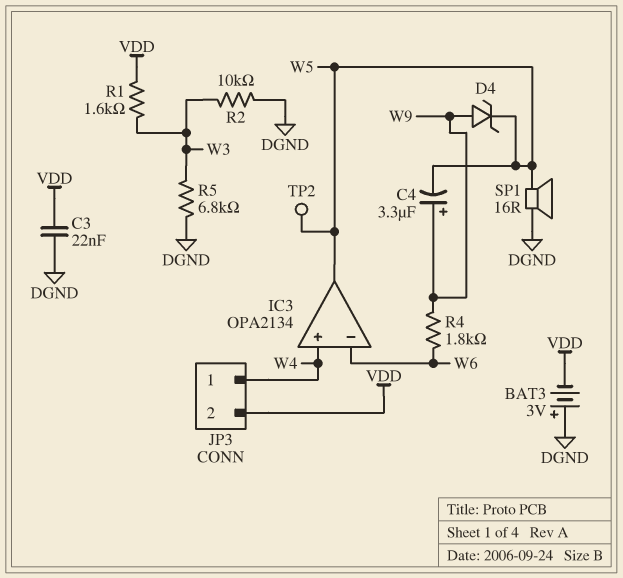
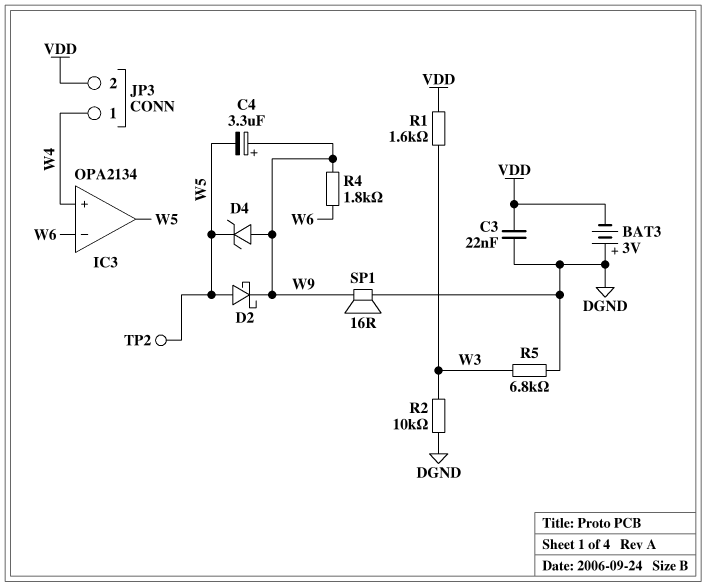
D2: none -> schottky (A W5, K W9)
SP1: speaker 16R (DGND, W5) -> speaker 16R (DGND, W9)

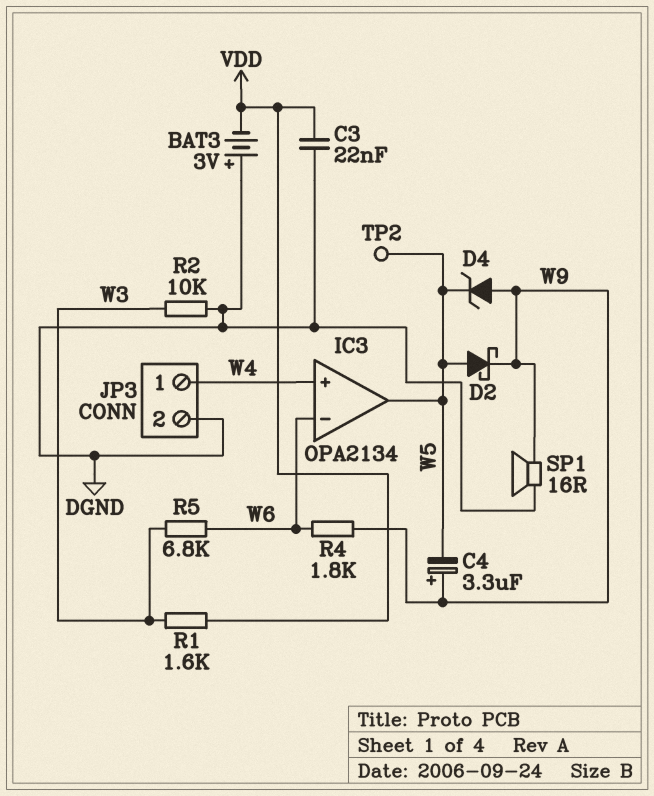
JP3 pin 2: VDD -> DGND
R5: 6.8k (DGND, W3) -> 6.8k (W3, W6)

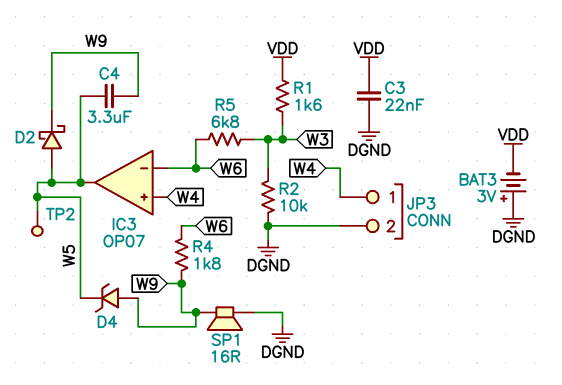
C4: 3.3uF (plus W9, minus W5) -> 3.3uF (W5, W9)
IC3: OPA2134 -> OP07

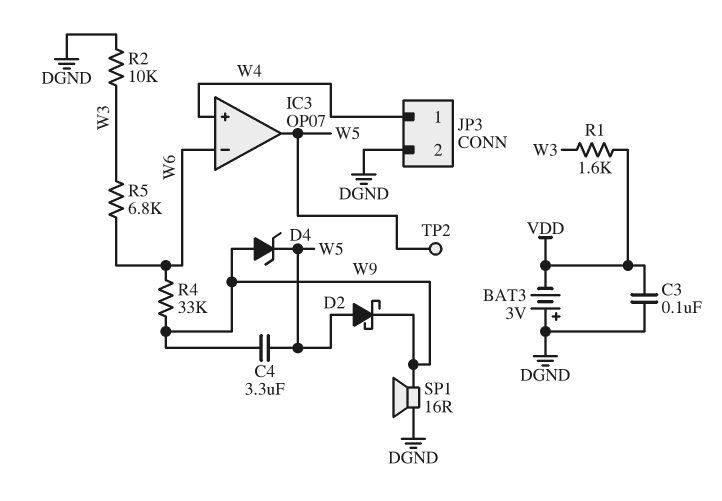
C3: 22nF (DGND, VDD) -> 100nF (DGND, VDD)
R4: 1.8k (W6, W9) -> 33k (W6, W9)

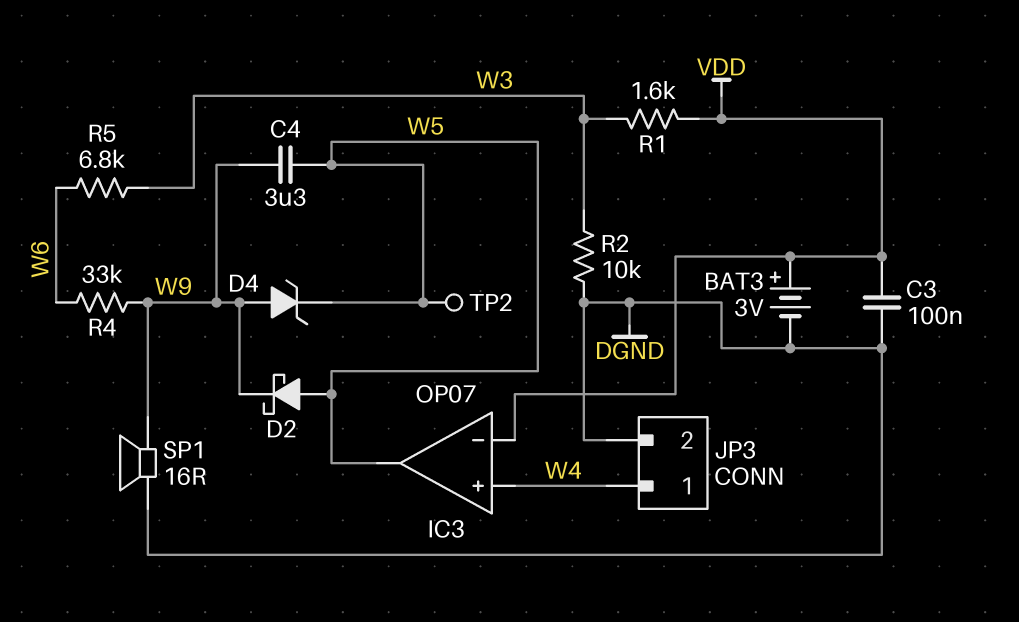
BAT3: 3V (plus DGND, minus VDD) -> 3V (plus VDD, minus DGND)
IC3 pin in-: W6 -> VDD

